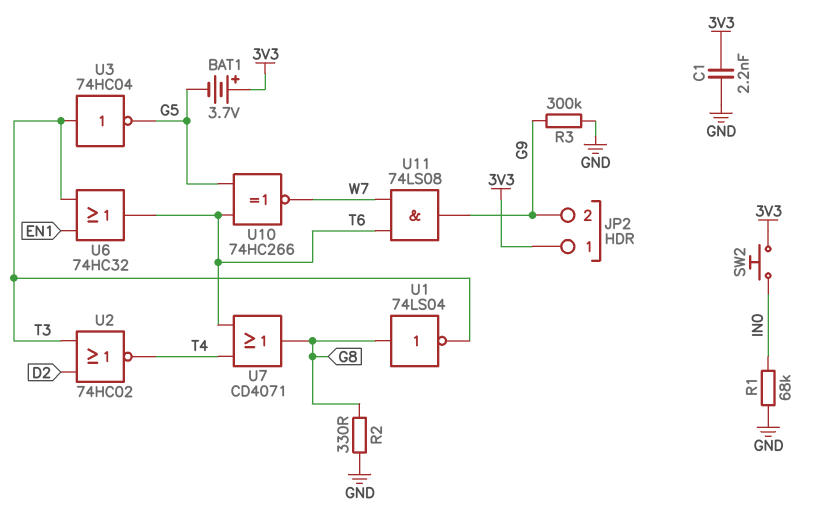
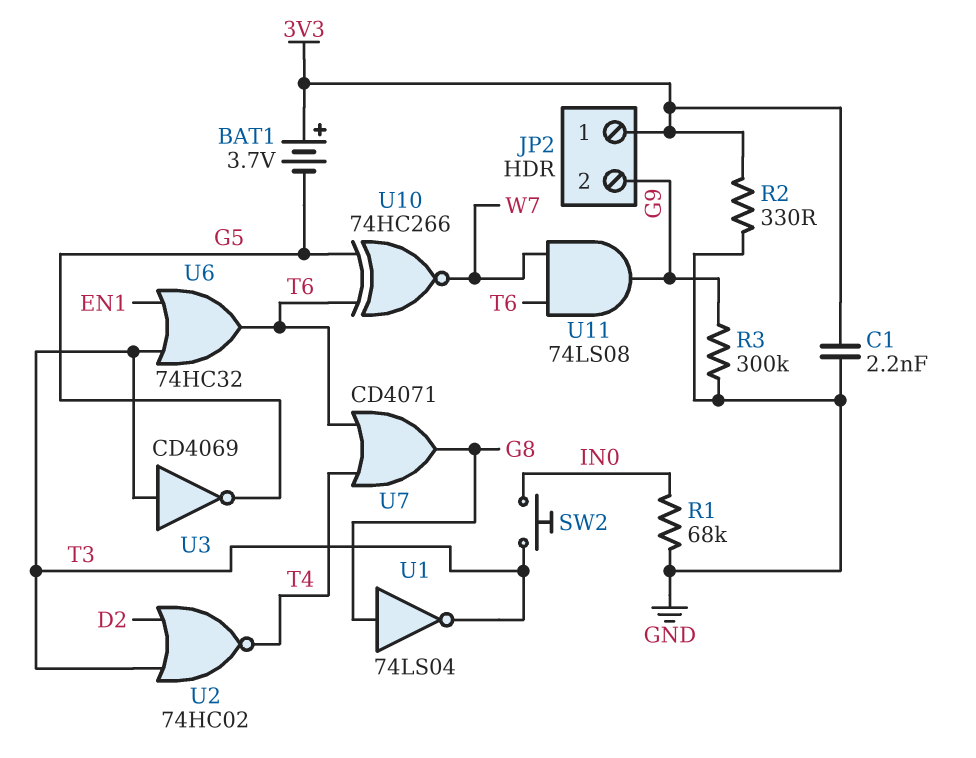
R2: 330 (G8, GND) -> 330 (3V3, GND)
SW2: button (3V3, IN0) -> button (IN0, T3)
U3: NOT 74HC04 (in T3, out G5) -> NOT CD4069 (in T3, out G5)

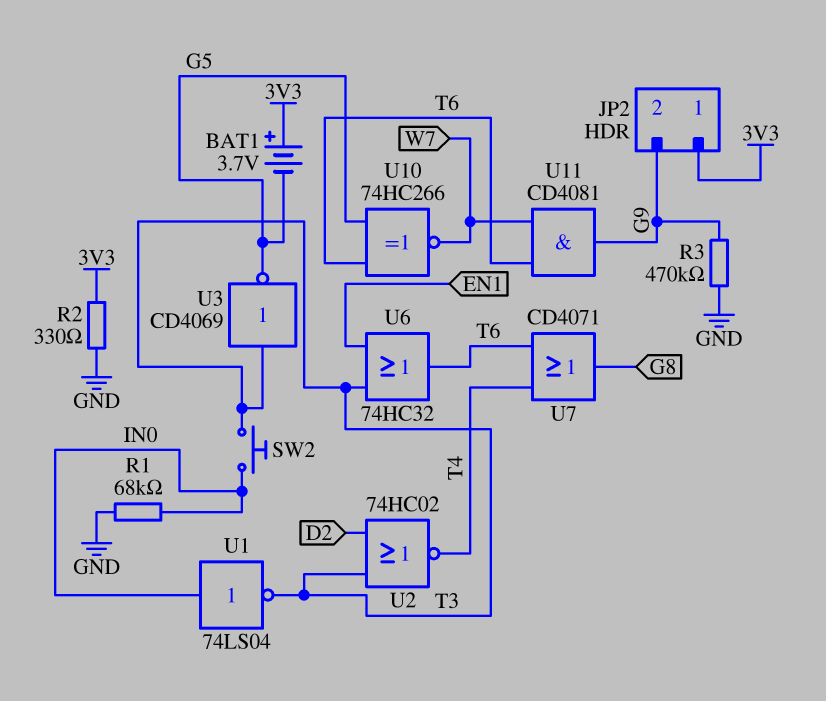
C1: 2.2nF (3V3, GND) -> none
R3: 300k (G9, GND) -> 470k (G9, GND)
U1: NOT 74LS04 (in G8, out T3) -> NOT 74LS04 (in IN0, out T3)
U11: AND 74LS08 (in T6, in W7, out G9) -> AND CD4081 (in T6, in W7, out G9)

